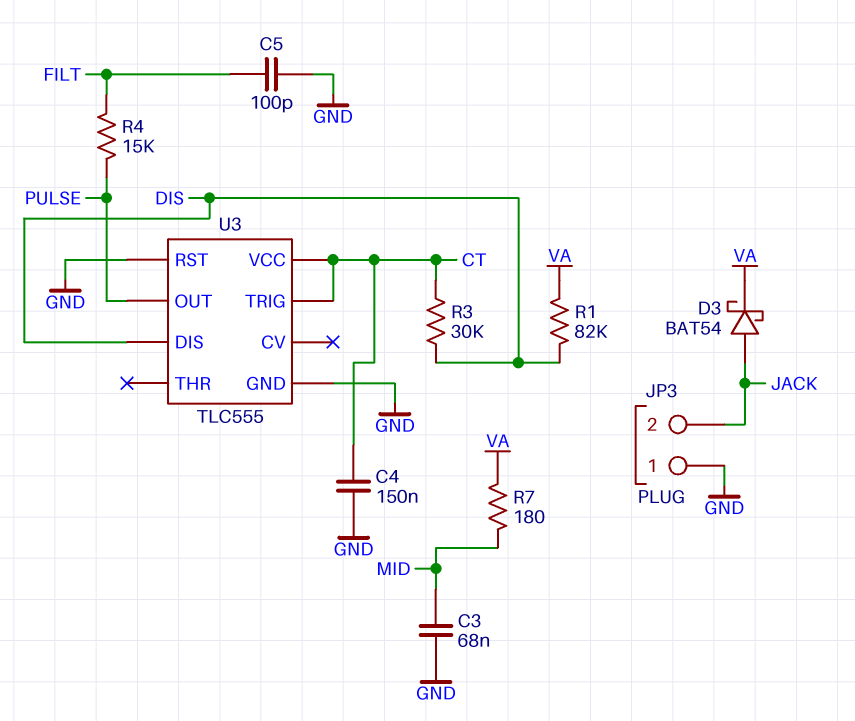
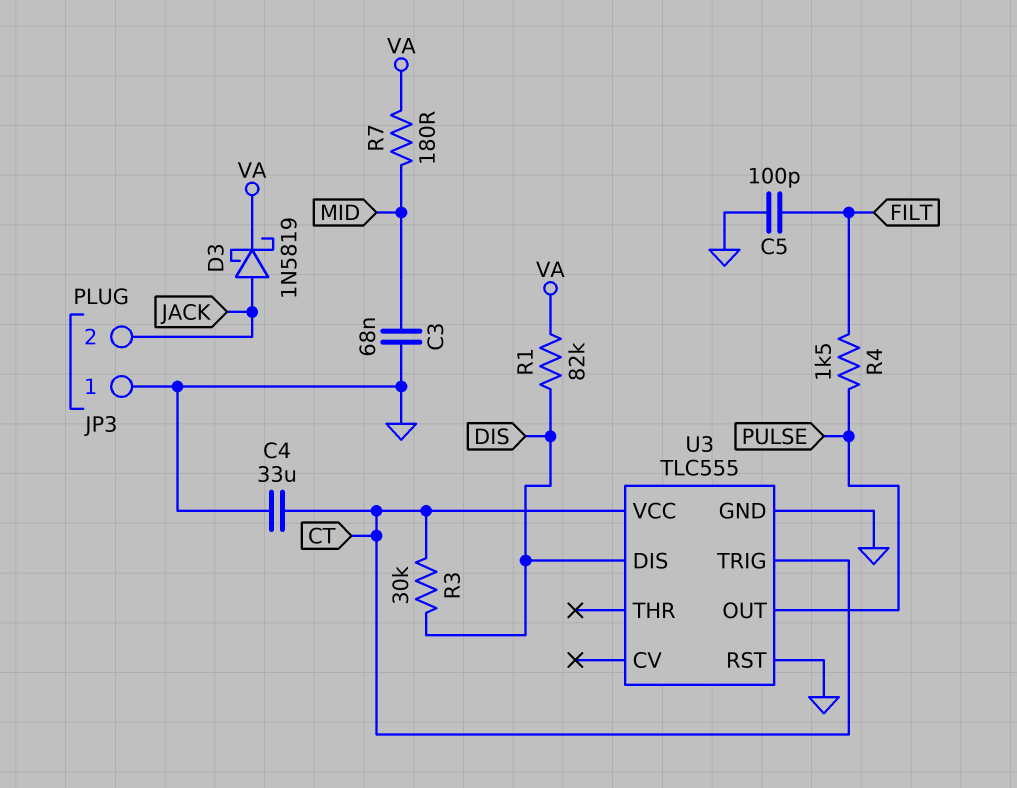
C4: 150nF (CT, GND) -> 33uF (CT, GND)
D3: schottky BAT54 (A JACK, K VA) -> schottky 1N5819 (A JACK, K VA)
R4: 15k (FILT, PULSE) -> 1.5k (FILT, PULSE)

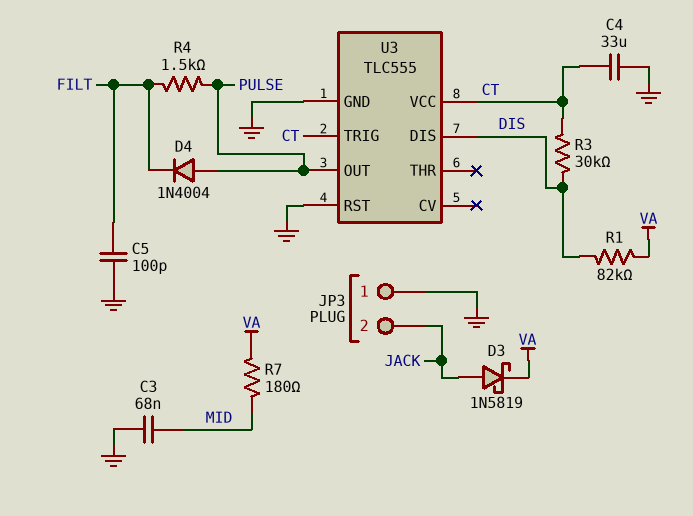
D4: none -> diode 1N4004 (A PULSE, K FILT)

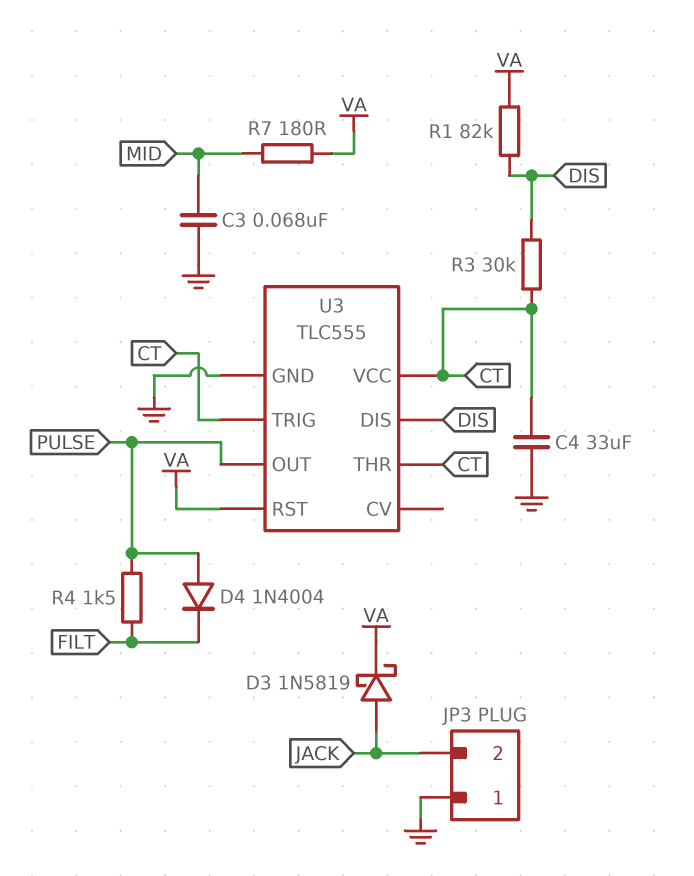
C5: 100pF (FILT, GND) -> none
U3 pin RST: GND -> VA
U3 pin THR: none -> CT

